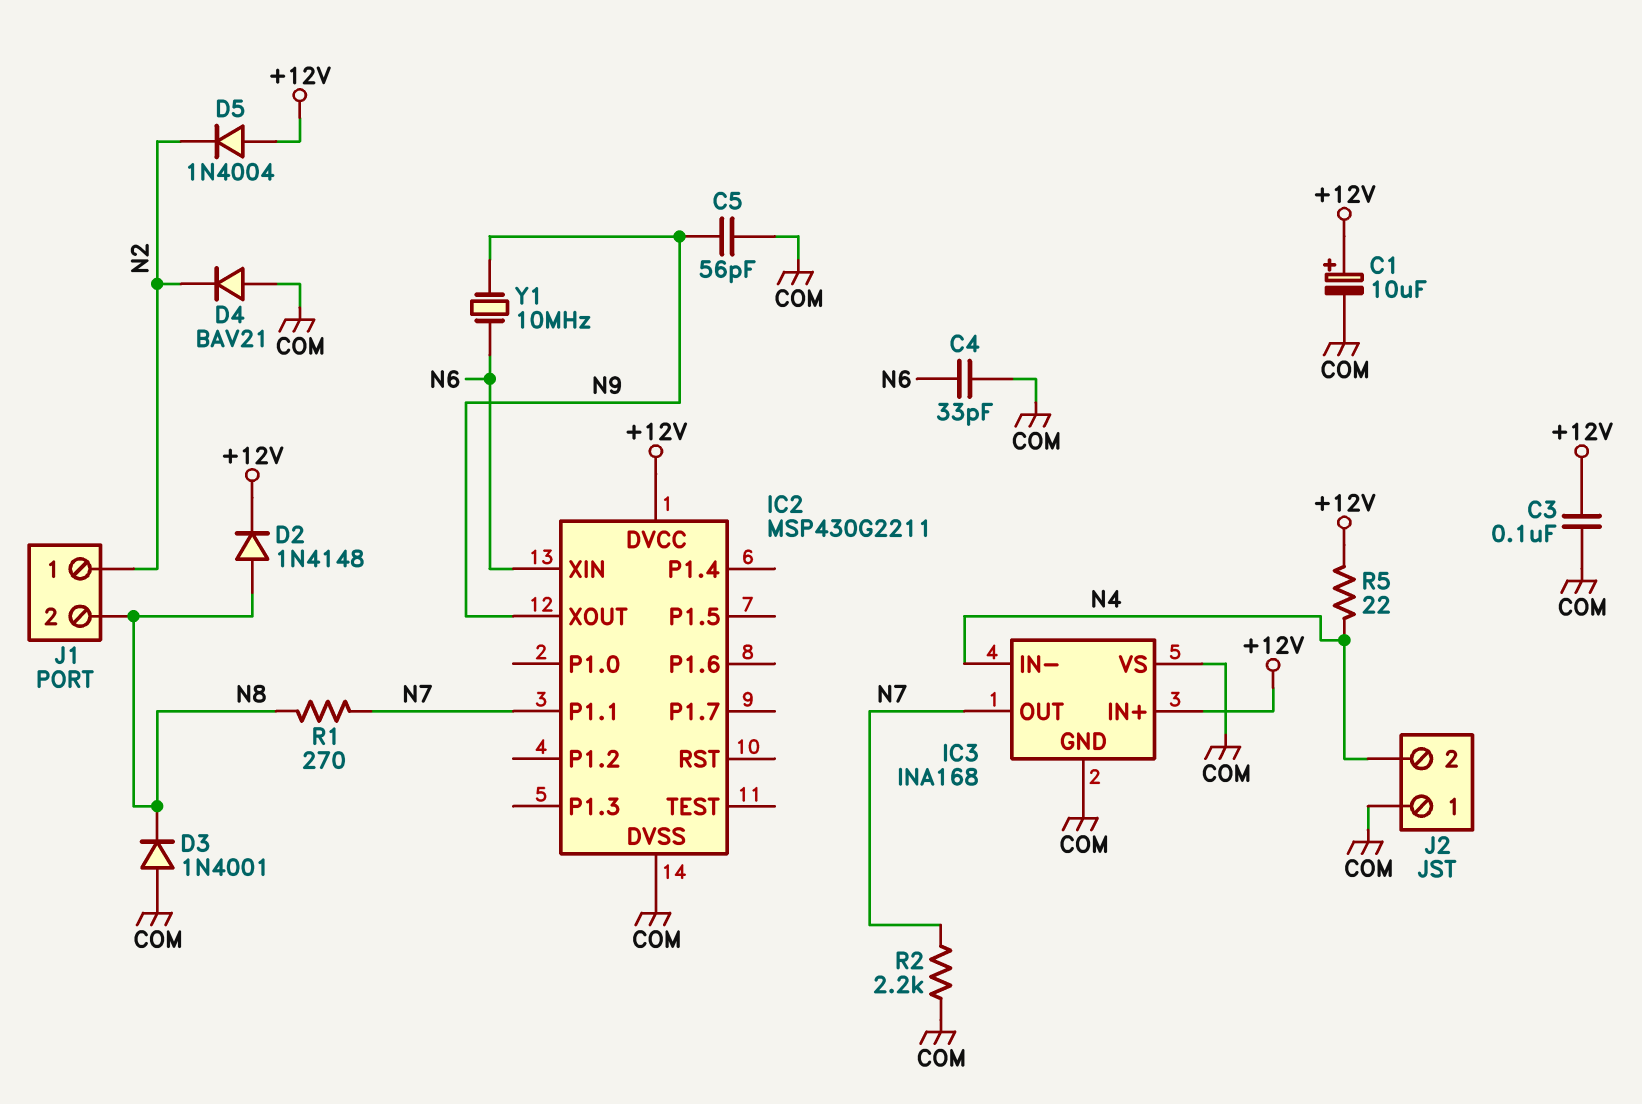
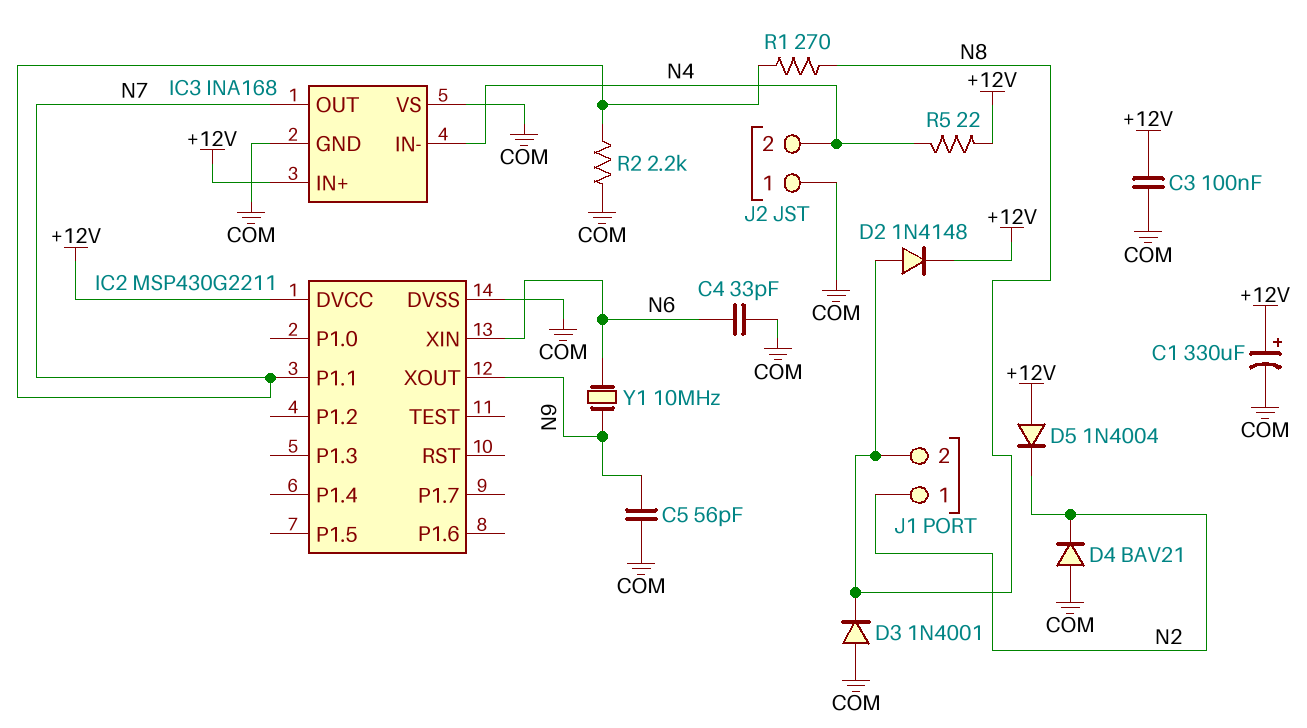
C1: 10uF (plus +12V, minus COM) -> 330uF (plus +12V, minus COM)

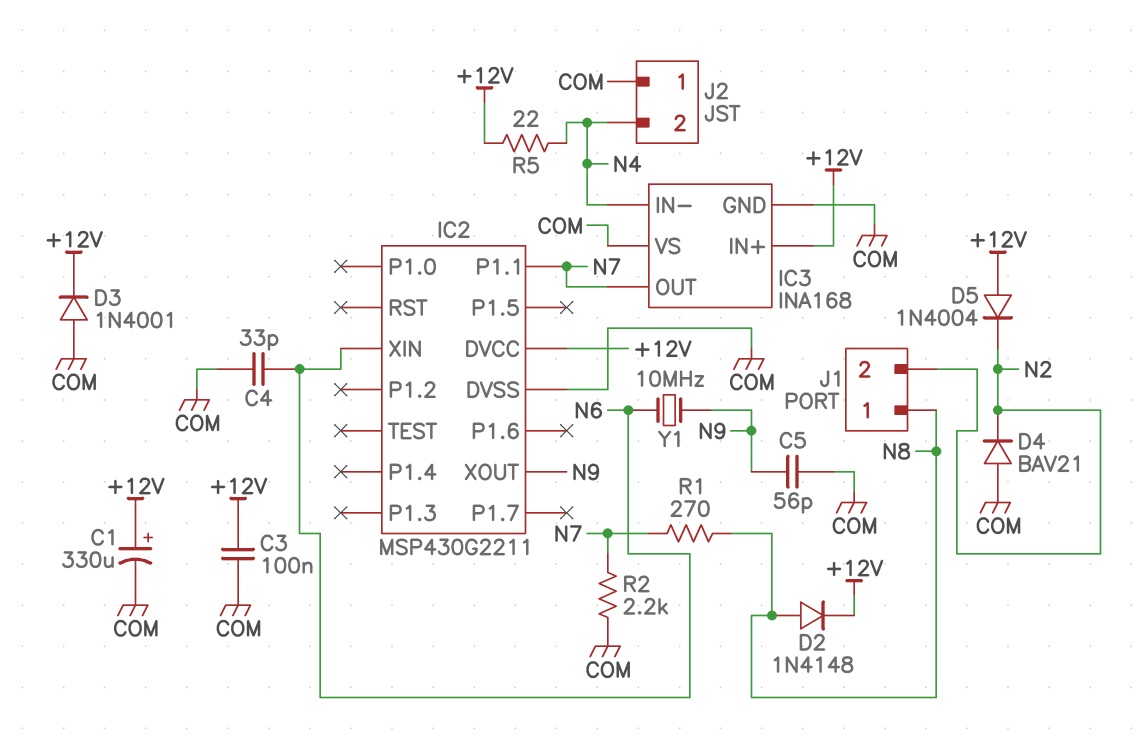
D3: diode 1N4001 (A COM, K N8) -> diode 1N4001 (A COM, K +12V)
J1 pin 1: N2 -> N8
J1 pin 2: N8 -> N2

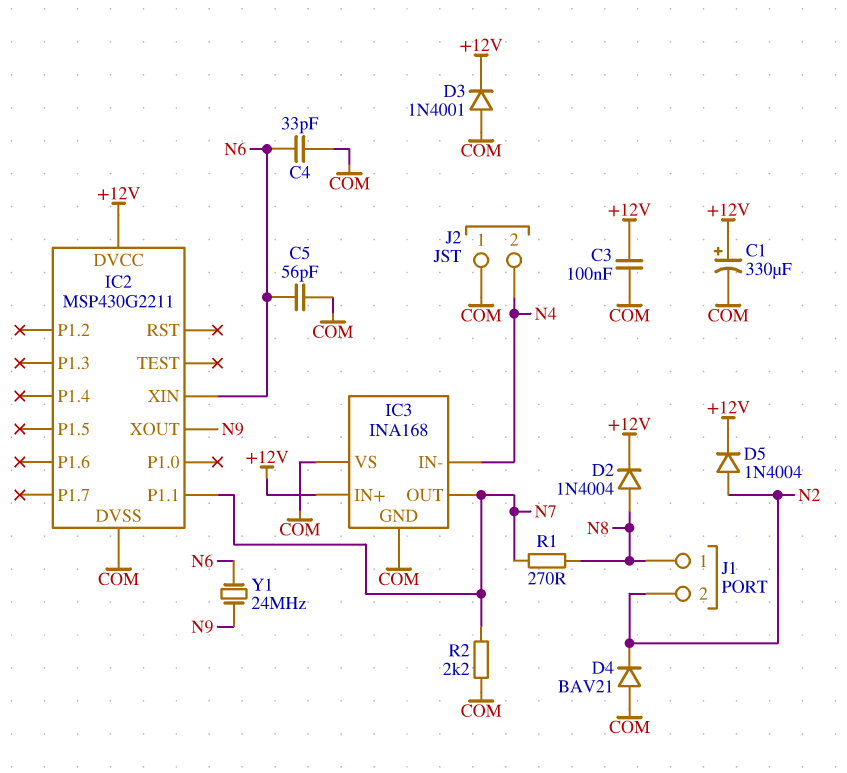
C5: 56pF (COM, N9) -> 56pF (COM, N6)
D2: diode 1N4148 (A N8, K +12V) -> diode 1N4004 (A N8, K +12V)
D5: diode 1N4004 (A +12V, K N2) -> diode 1N4004 (A N2, K +12V)
R5: 22 (+12V, N4) -> none
Y1: 10MHz (N6, N9) -> 24MHz (N6, N9)

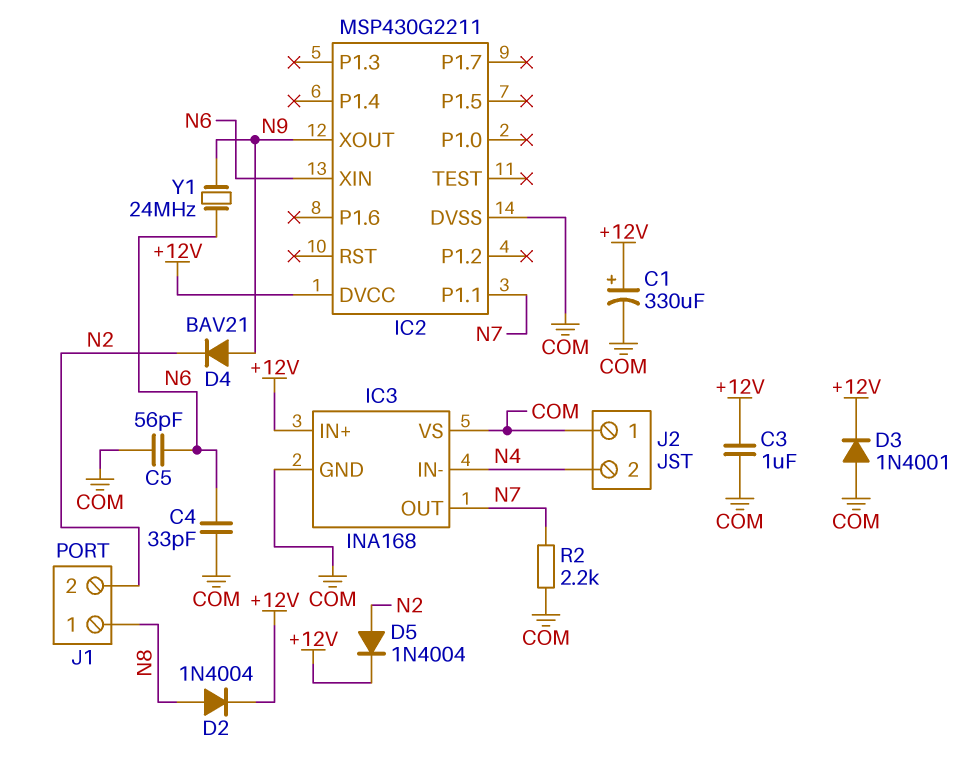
C3: 100nF (+12V, COM) -> 1uF (+12V, COM)
D4: diode BAV21 (A COM, K N2) -> diode BAV21 (A N9, K N2)
R1: 270 (N7, N8) -> none

